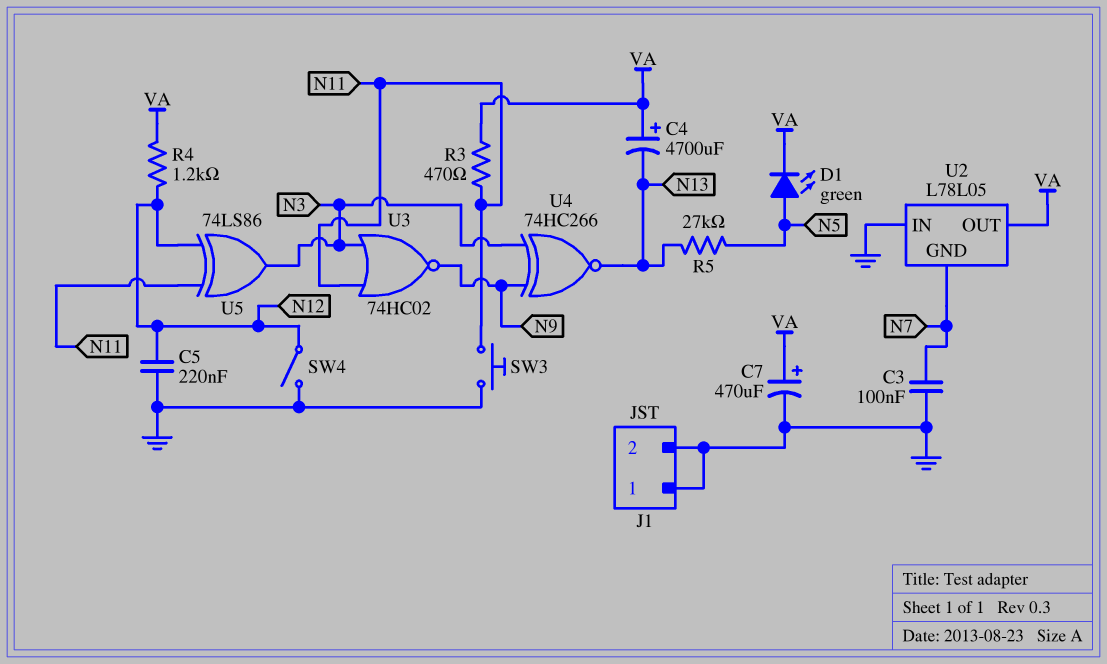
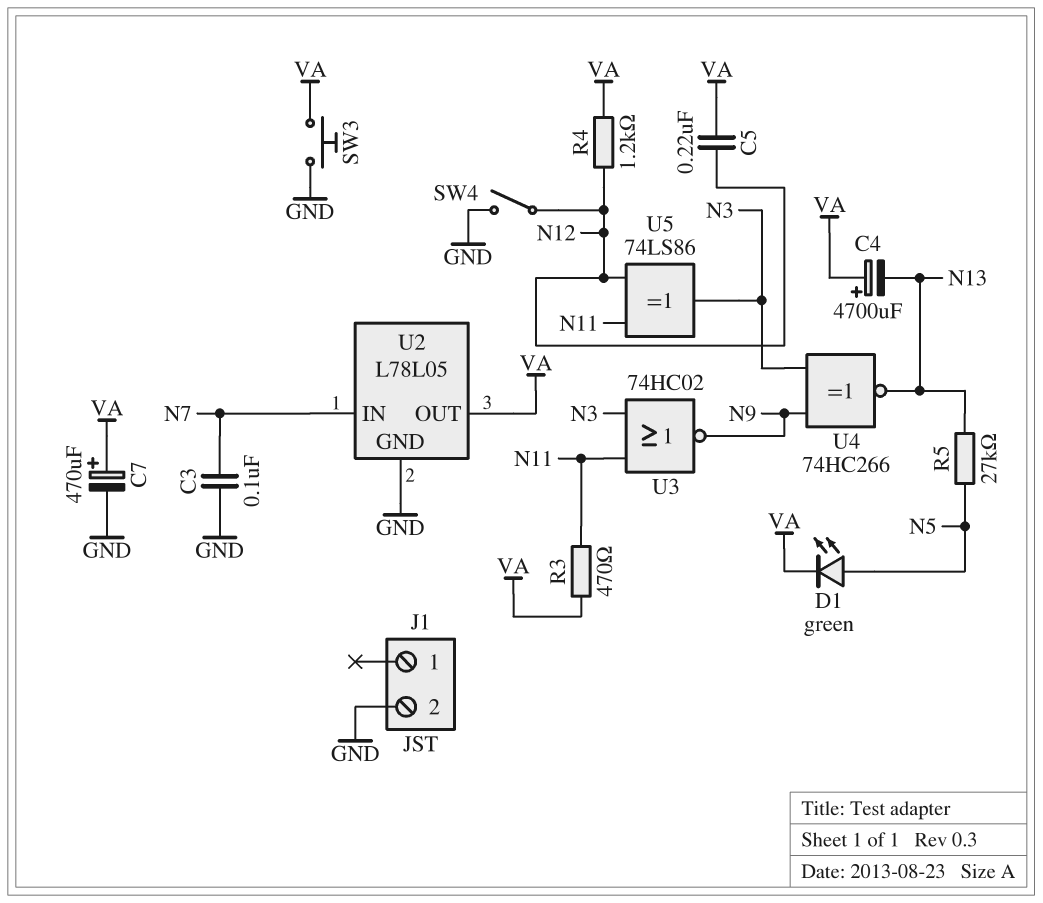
C5: 220nF (GND, N12) -> 220nF (N12, VA)
J1 pin 1: GND -> none
SW3: button (GND, N11) -> button (GND, VA)
U2 pin GND: N7 -> GND
U2 pin IN: GND -> N7

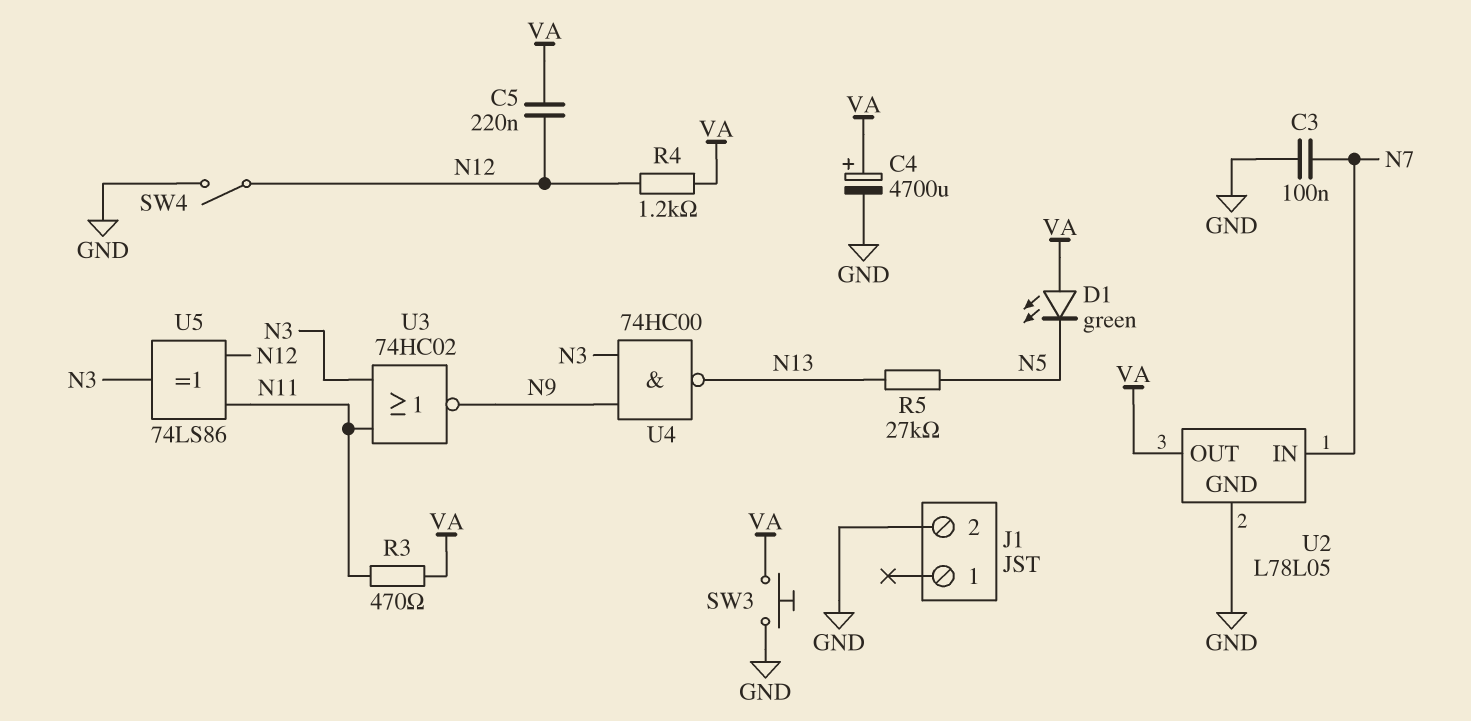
C4: 4700uF (plus VA, minus N13) -> 4700uF (plus VA, minus GND)
C7: 470uF (plus VA, minus GND) -> none
D1: LED green (A N5, K VA) -> LED green (A VA, K N5)
U4: XNOR 74HC266 (in N3, in N9, out N13) -> NAND 74HC00 (in N3, in N9, out N13)

